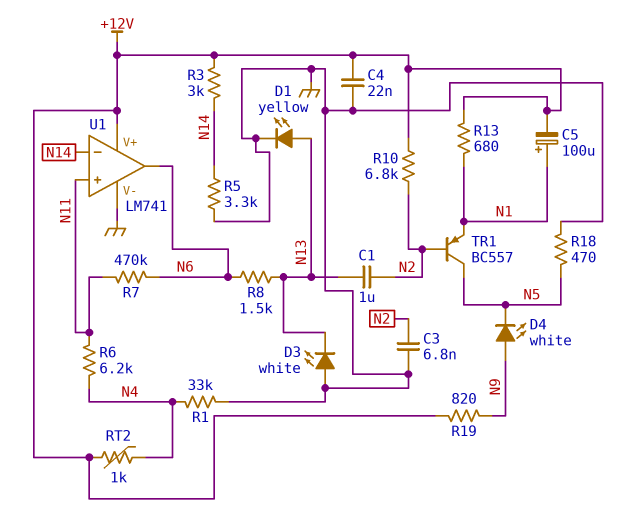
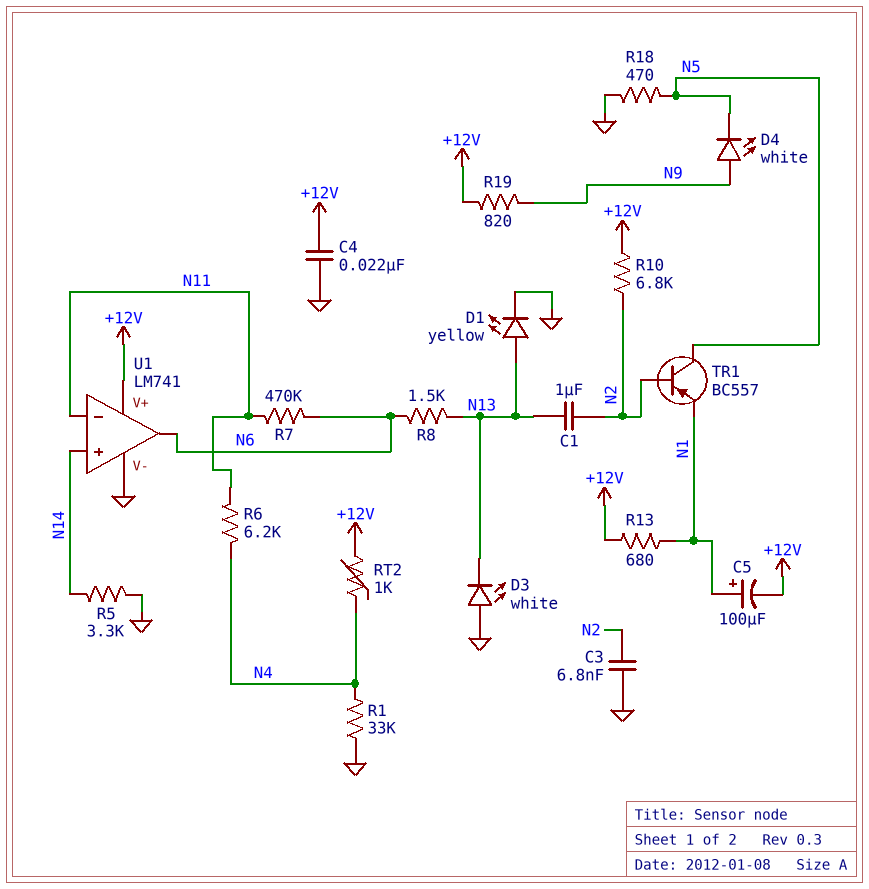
R3: 3k (+12V, N14) -> none
U1 pin in+: N11 -> N14
U1 pin in-: N14 -> N11

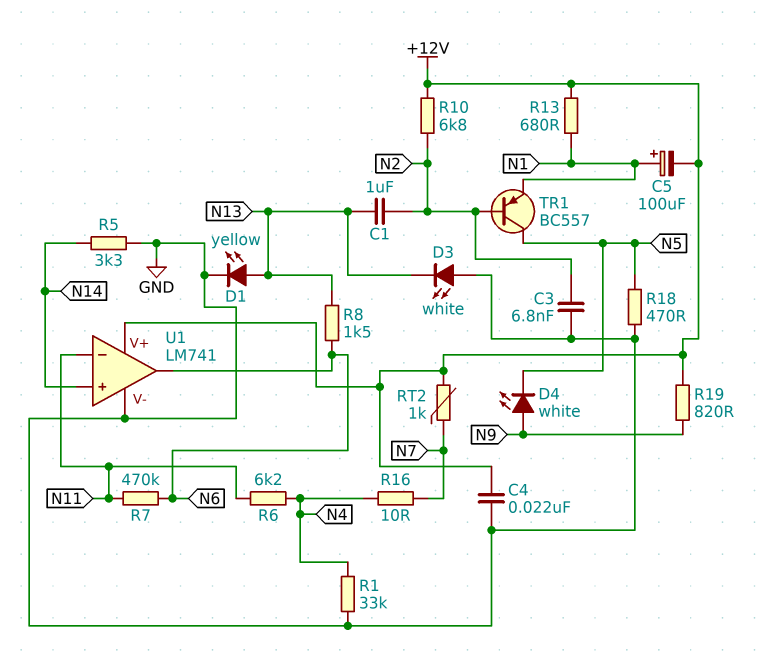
R16: none -> 10 (N4, N7)
RT2: 1k (+12V, N4) -> 1k (+12V, N7)

